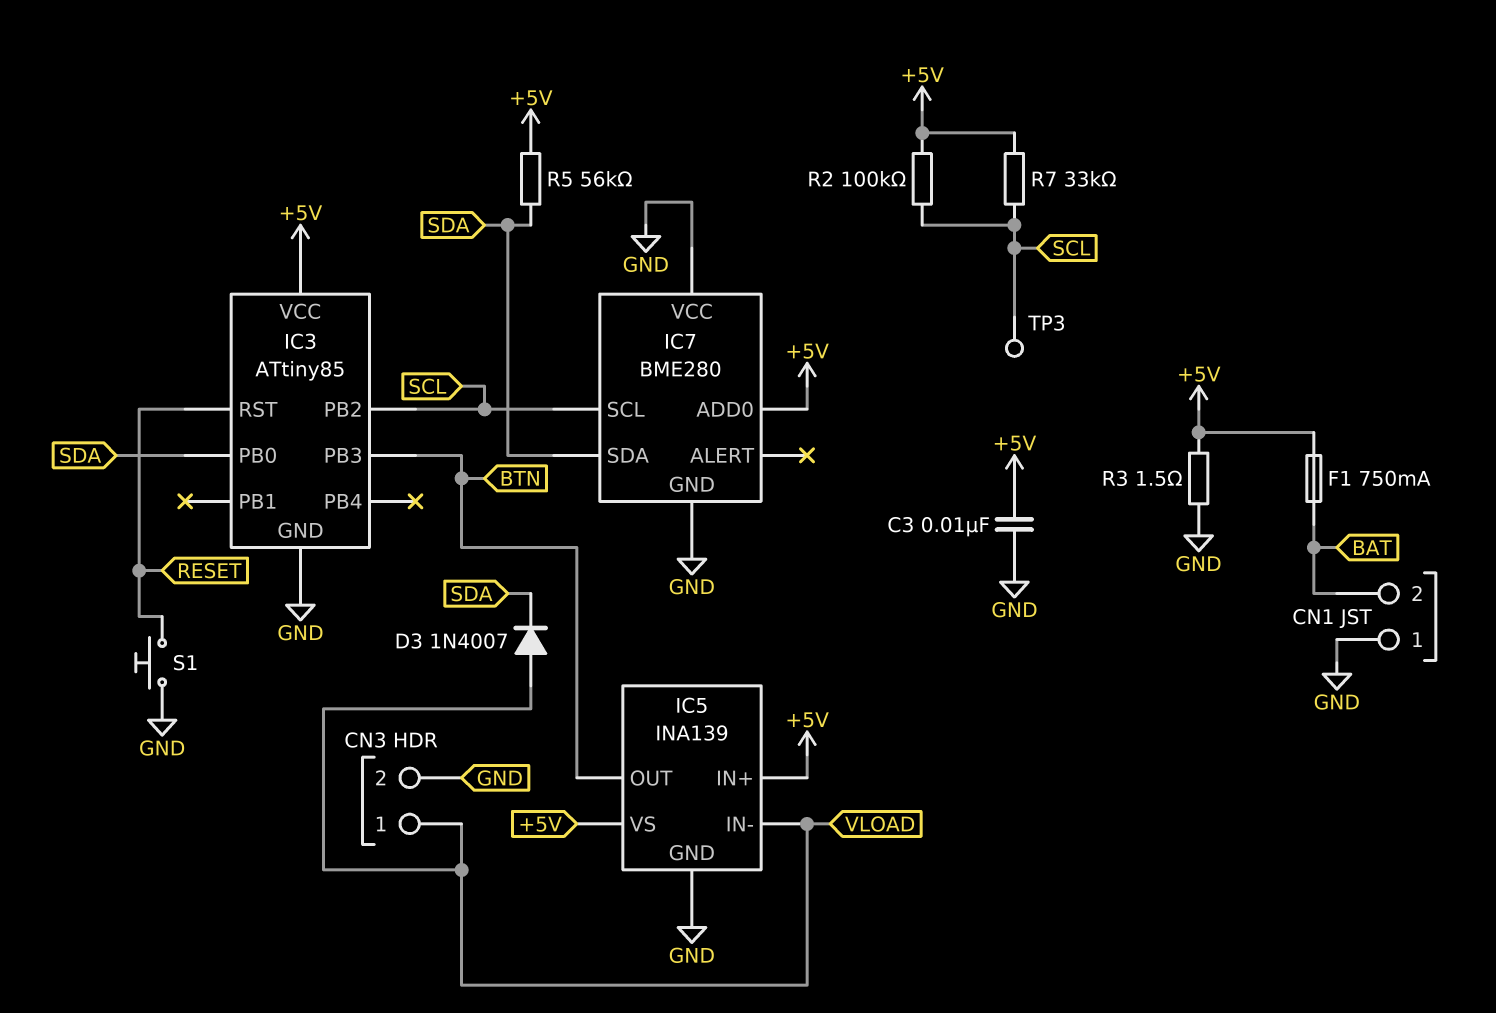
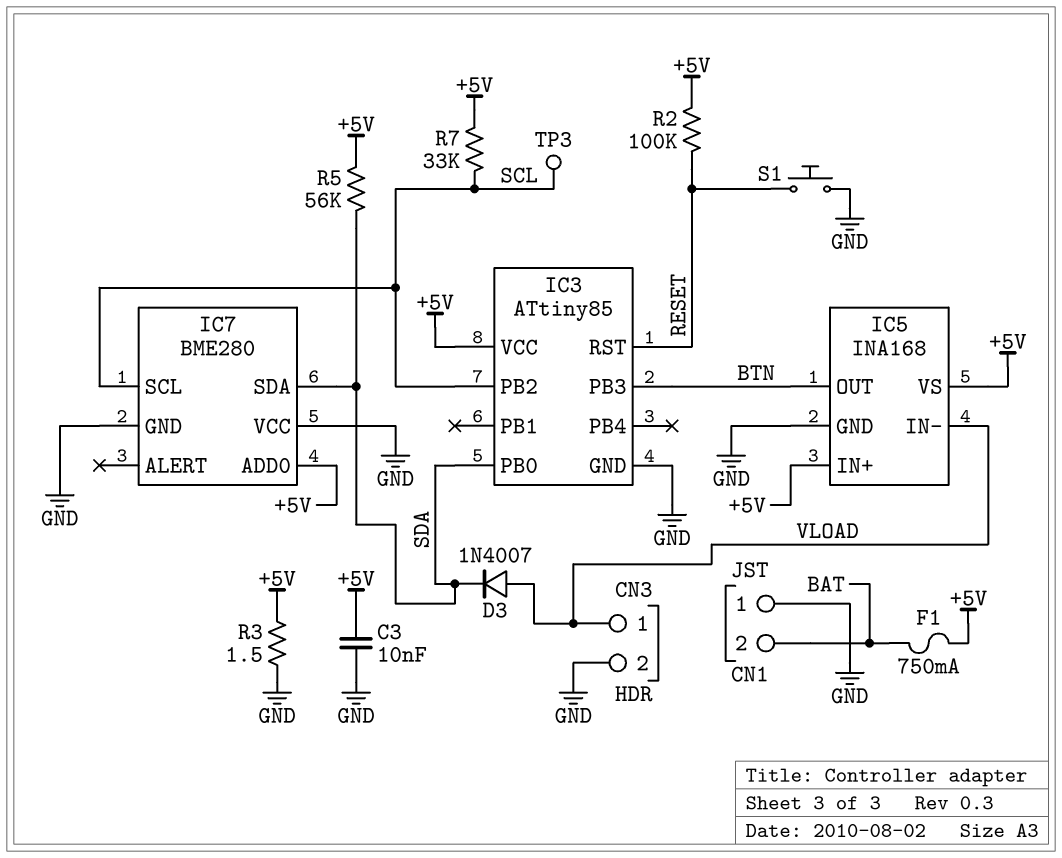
IC5: INA139 -> INA168
R2: 100k (+5V, SCL) -> 100k (+5V, RESET)

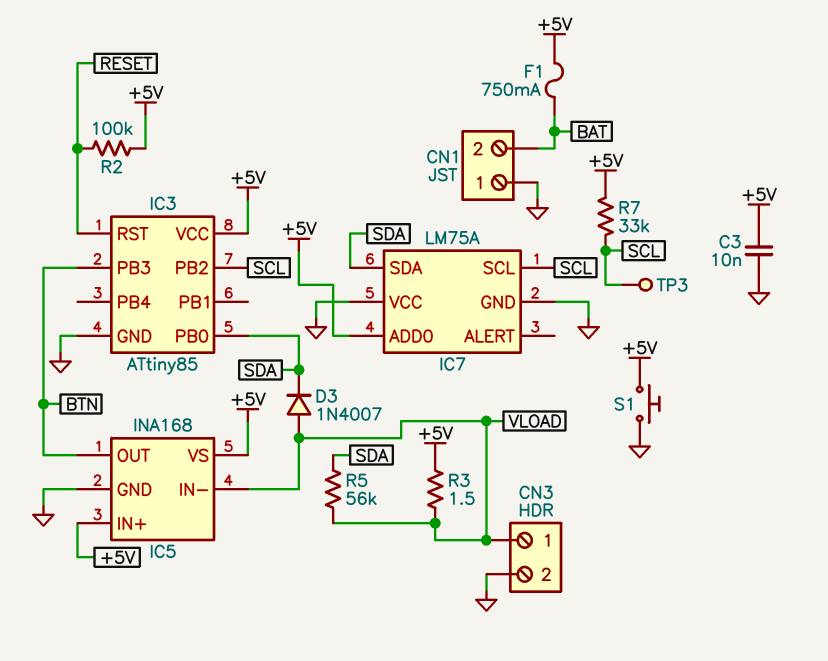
IC7: BME280 -> LM75A
R3: 1.5 (+5V, GND) -> 1.5 (+5V, VLOAD)
R5: 56k (+5V, SDA) -> 56k (SDA, VLOAD)
S1: button (GND, RESET) -> button (+5V, GND)

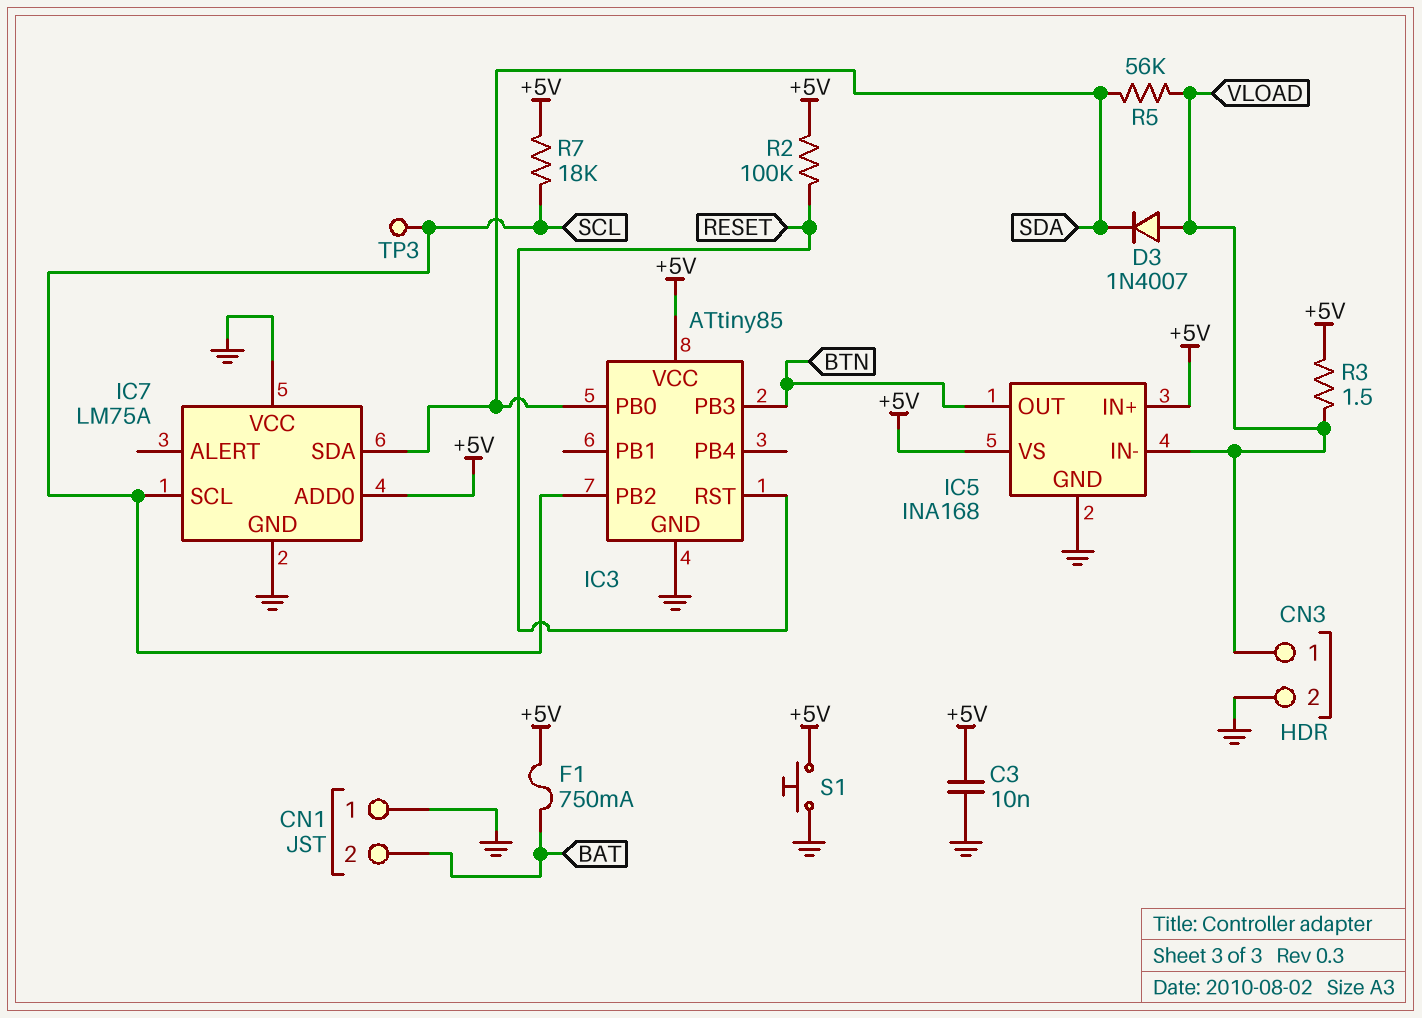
R7: 33k (+5V, SCL) -> 18k (+5V, SCL)

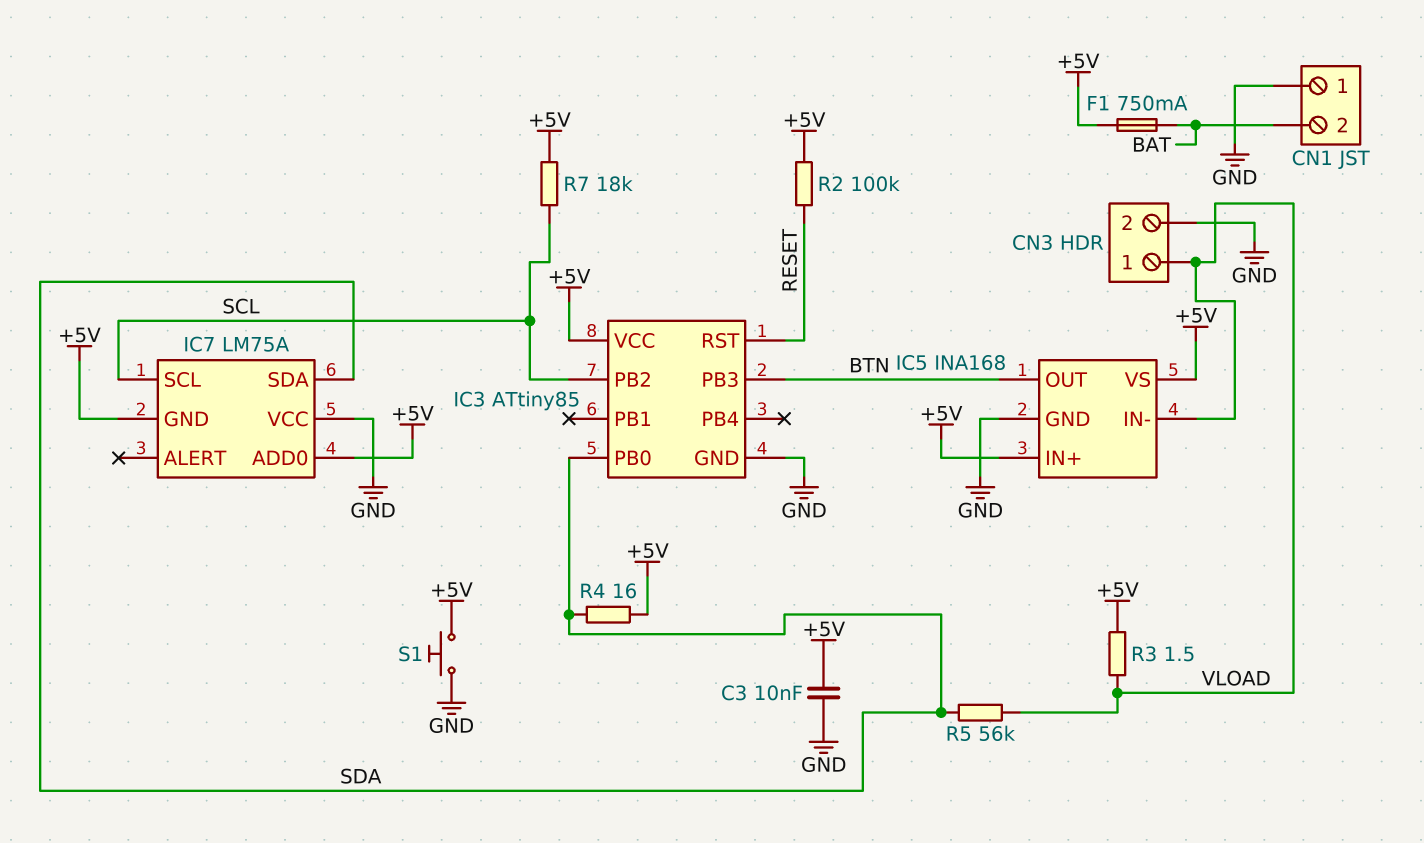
D3: diode 1N4007 (A VLOAD, K SDA) -> none
IC7 pin GND: GND -> +5V
R4: none -> 16 (+5V, SDA)
TP3: test point (SCL) -> none

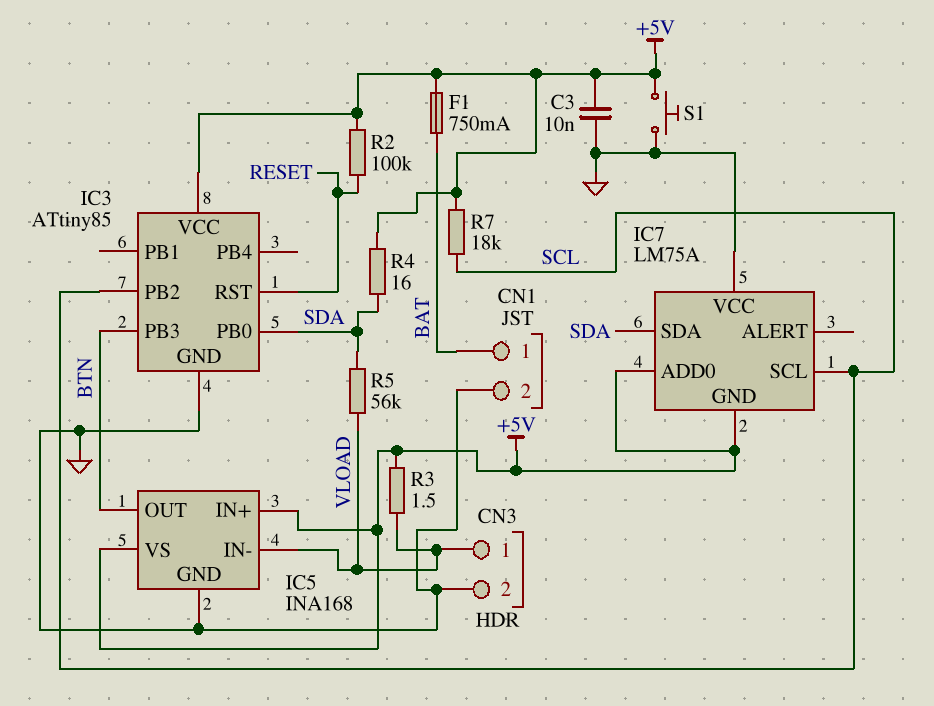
CN1 pin 1: GND -> BAT
CN1 pin 2: BAT -> GND

